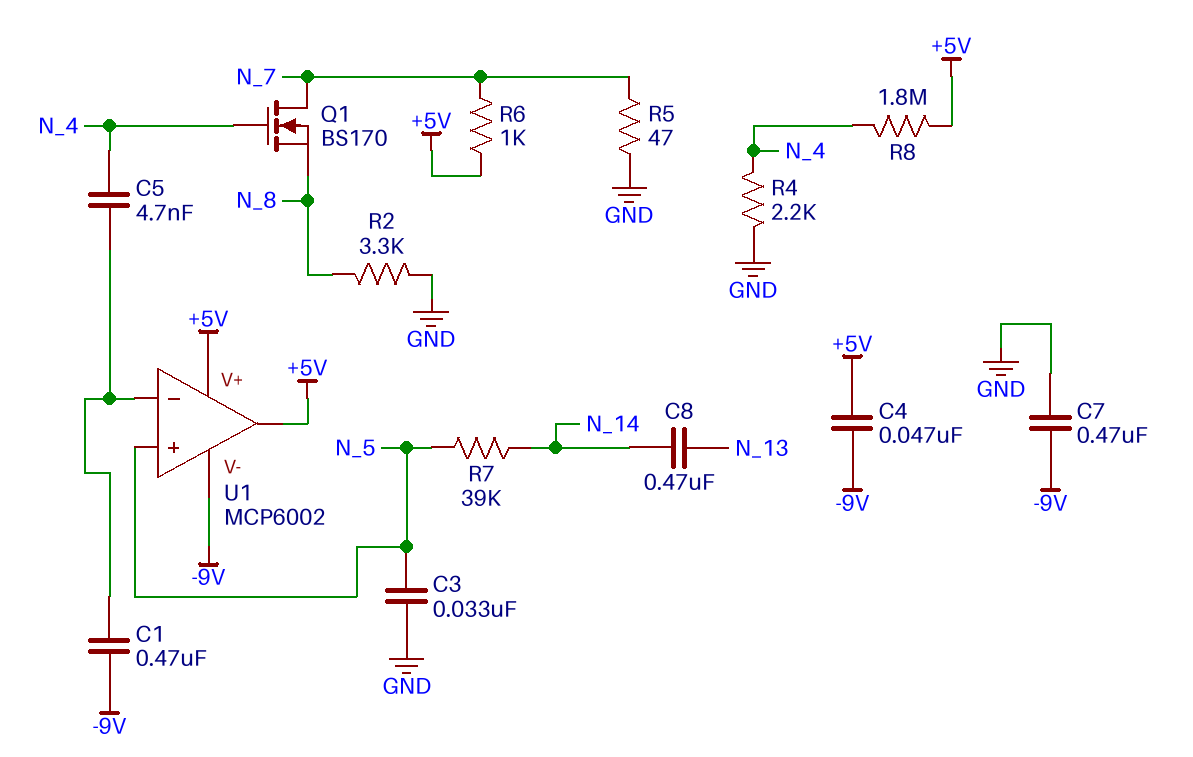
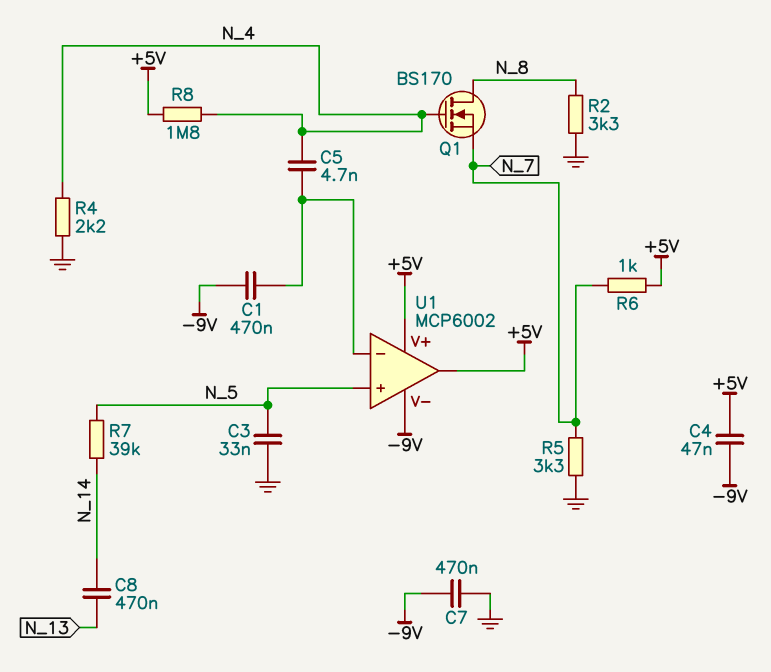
Q1: NMOS BS170 (G N_4, D N_7, S N_8) -> NMOS BS170 (G N_4, D N_8, S N_7)
R5: 47 (GND, N_7) -> 3.3k (GND, N_7)

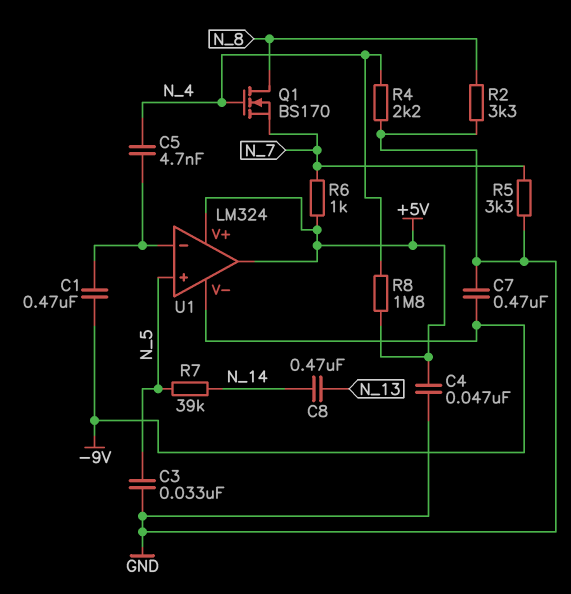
C4: 47nF (+5V, -9V) -> 47nF (+5V, GND)
U1: MCP6002 -> LM324

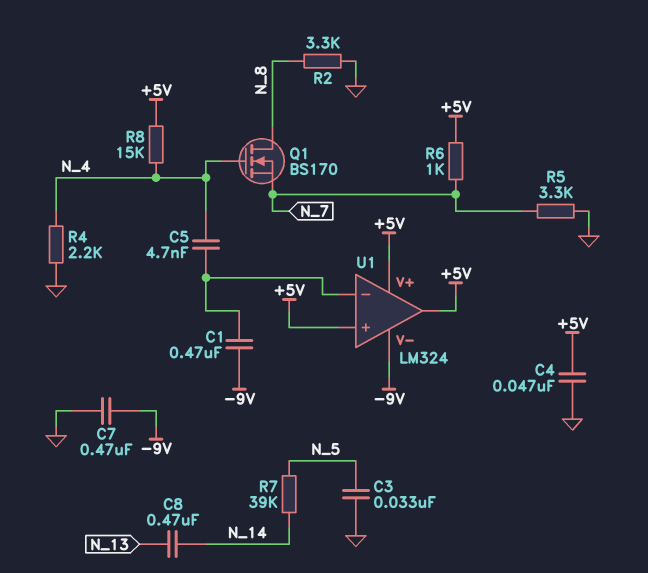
R8: 1.8M (+5V, N_4) -> 15k (+5V, N_4)
U1 pin in+: N_5 -> +5V

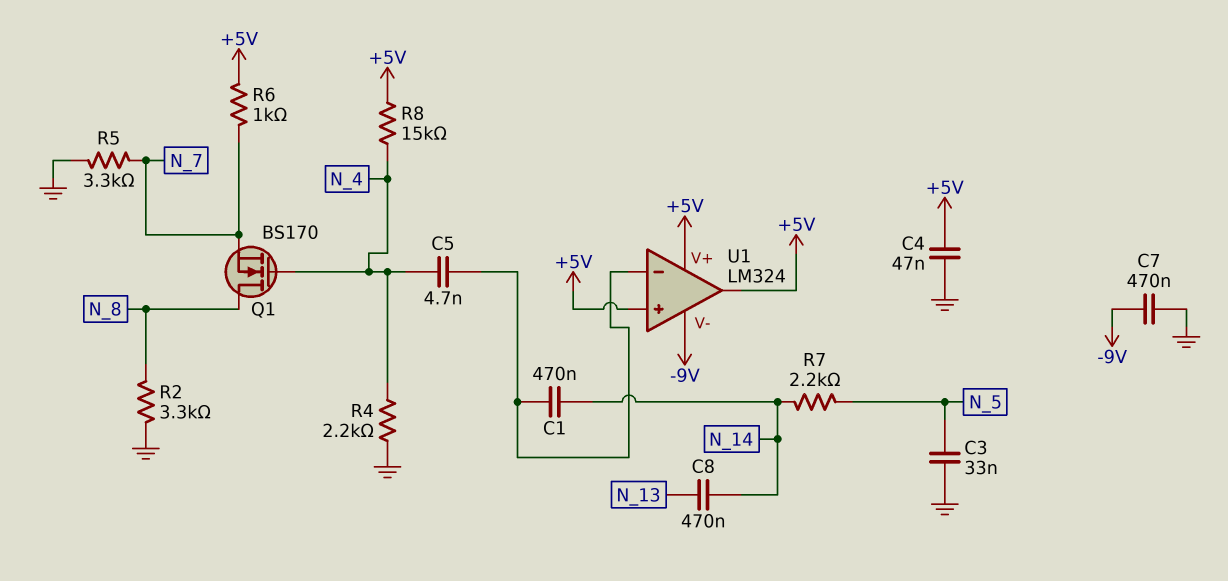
C1: 470nF (-9V, U1/in-) -> 470nF (N_14, U1/in-)
R7: 39k (N_5, N_14) -> 2.2k (N_5, N_14)

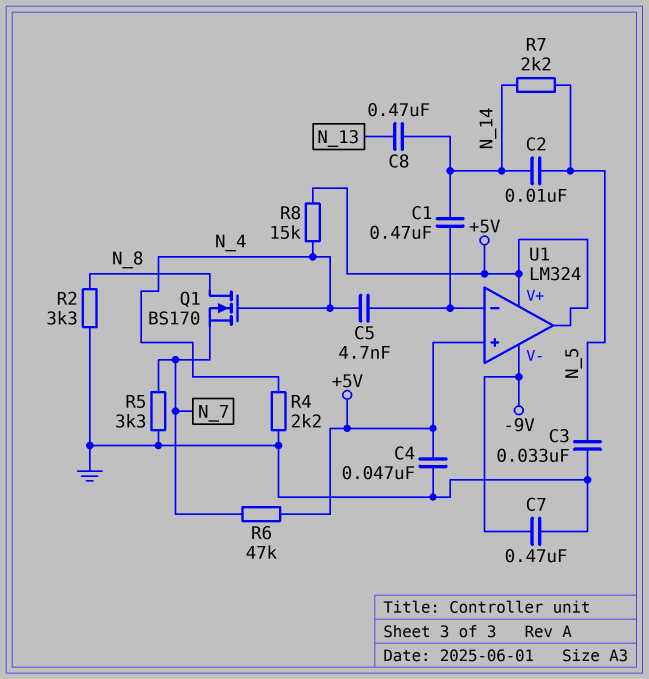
C2: none -> 10nF (N_5, N_14)
R6: 1k (+5V, N_7) -> 47k (+5V, N_7)

